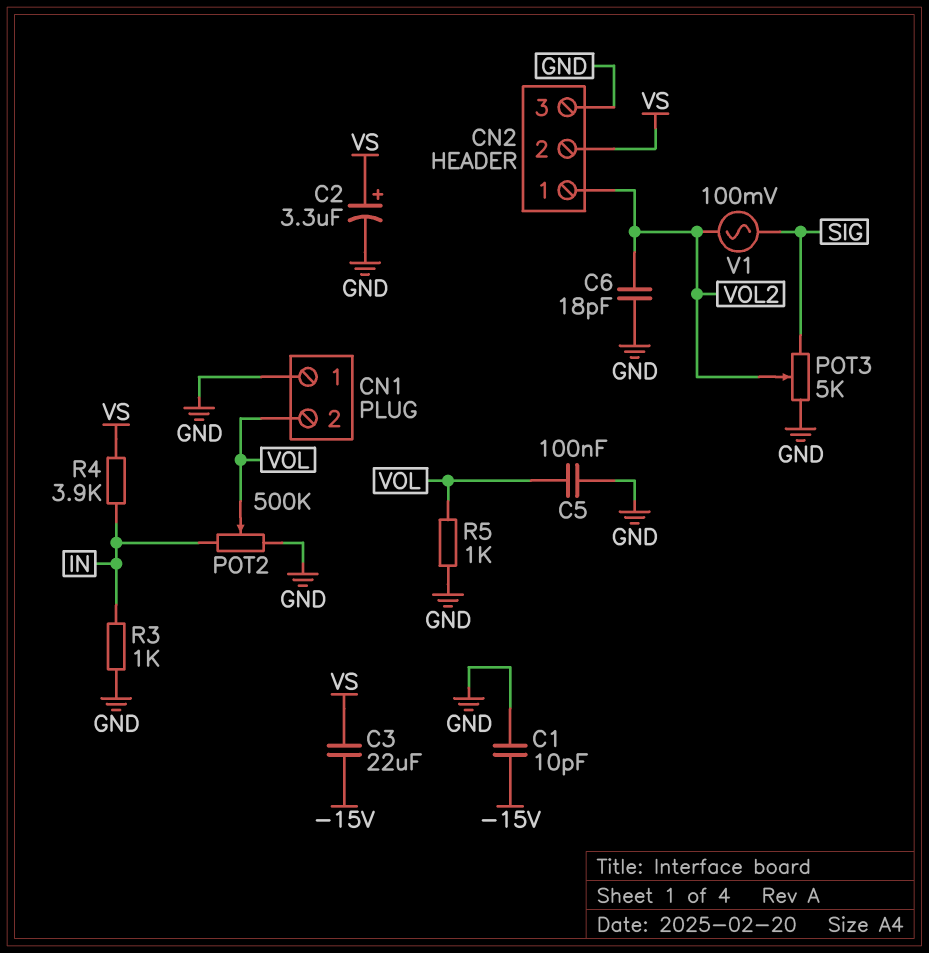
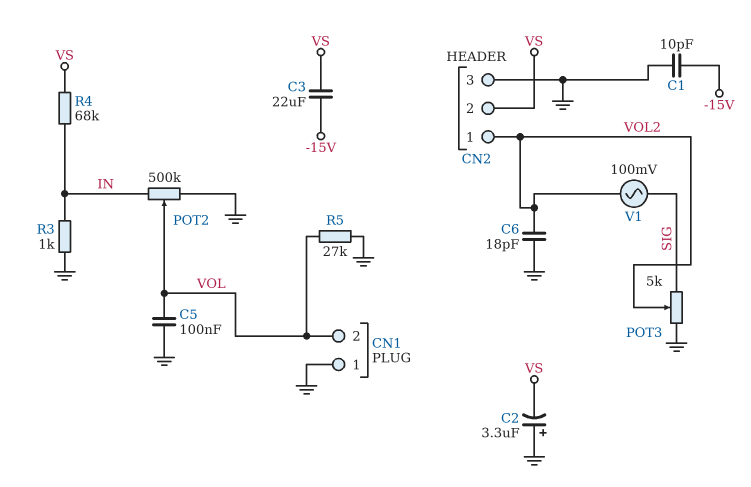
C2: 3.3uF (plus VS, minus GND) -> 3.3uF (plus GND, minus VS)
R4: 3.9k (IN, VS) -> 68k (IN, VS)
R5: 1k (GND, VOL) -> 27k (GND, VOL)

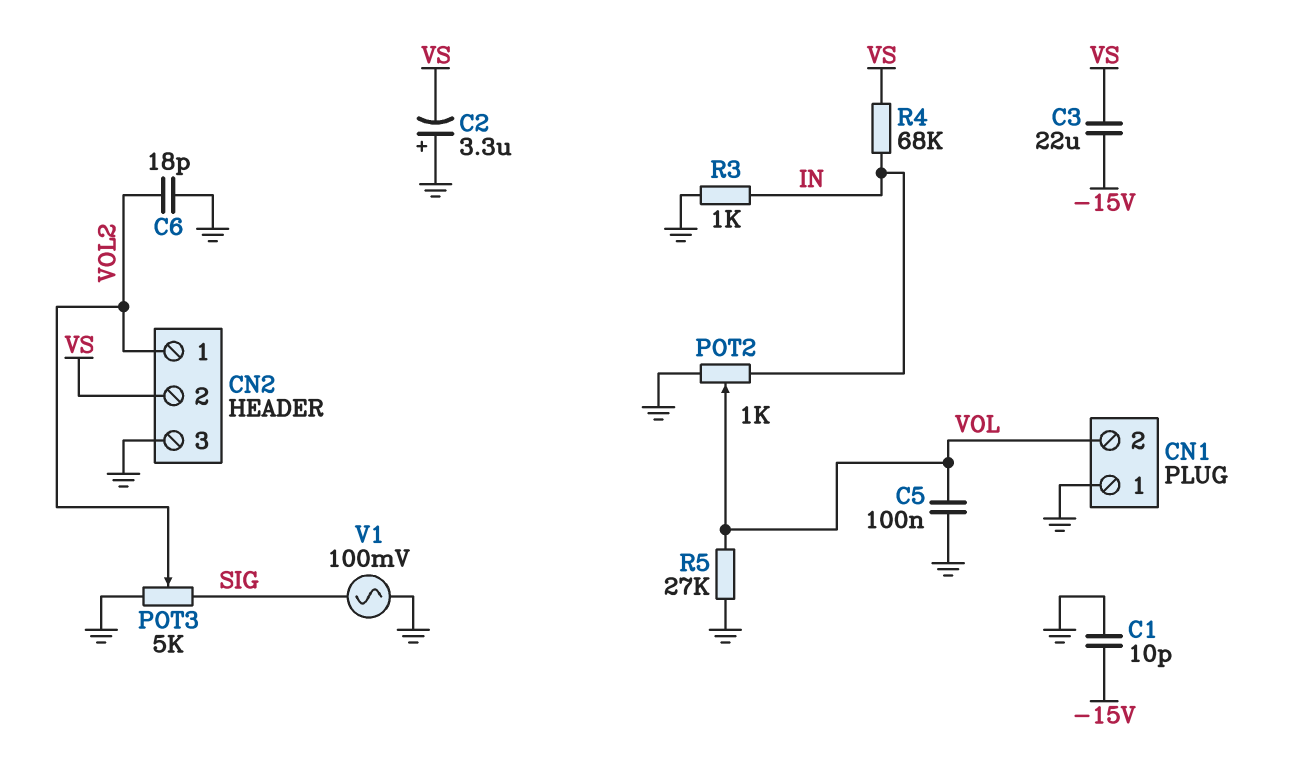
POT2: 500k (GND, IN, wiper VOL) -> 1k (GND, IN, wiper VOL)
V1: AC 100mV (SIG, VOL2) -> AC 100mV (GND, SIG)

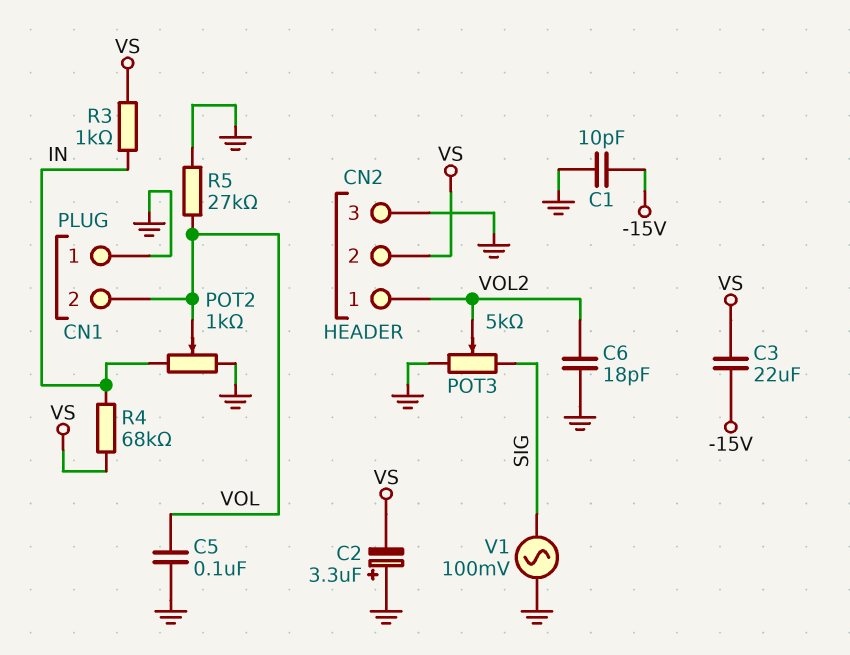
R3: 1k (GND, IN) -> 1k (IN, VS)

